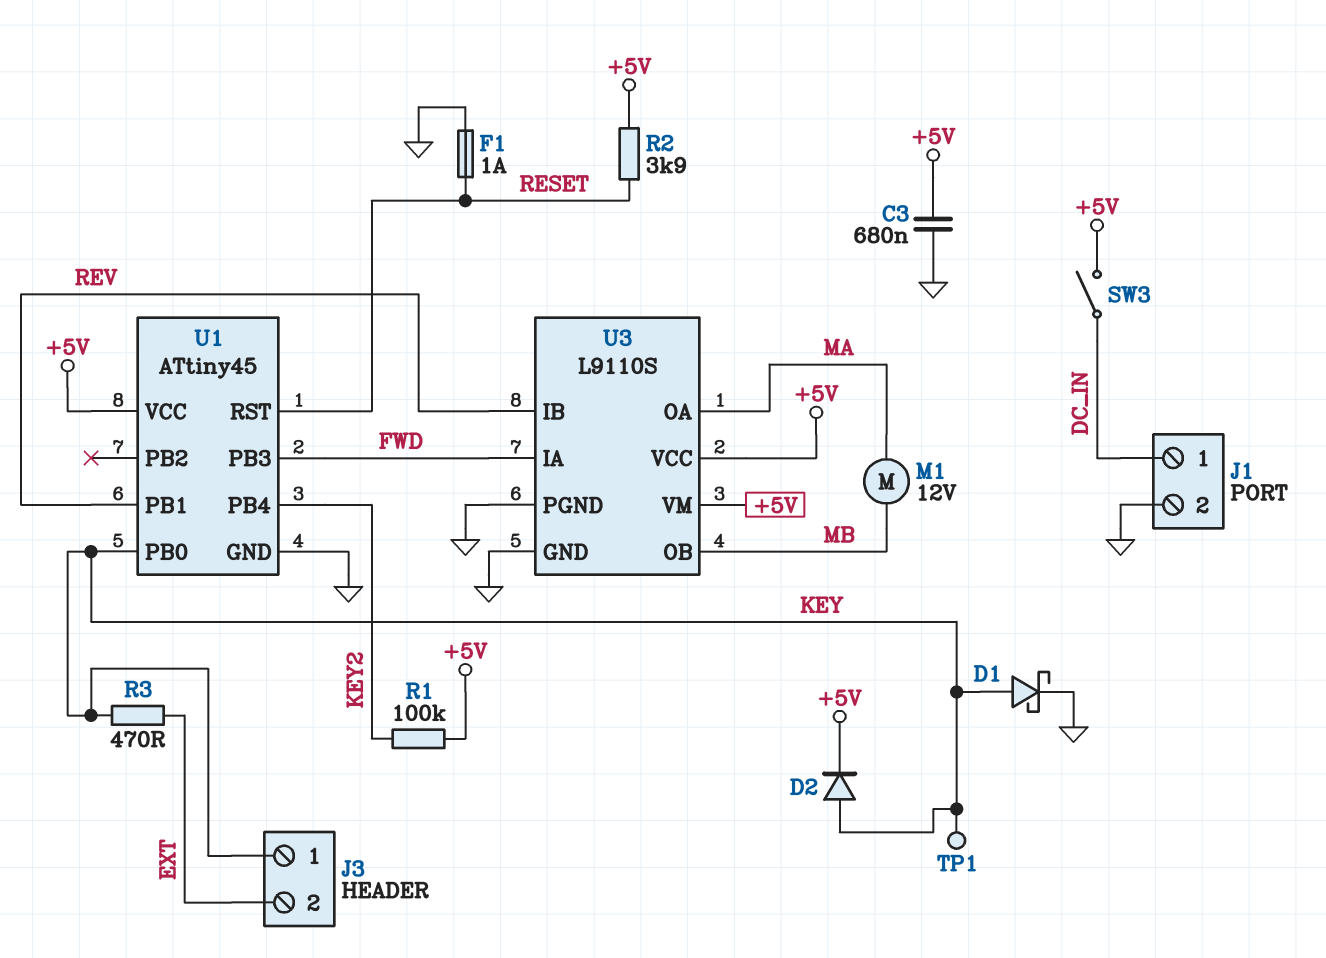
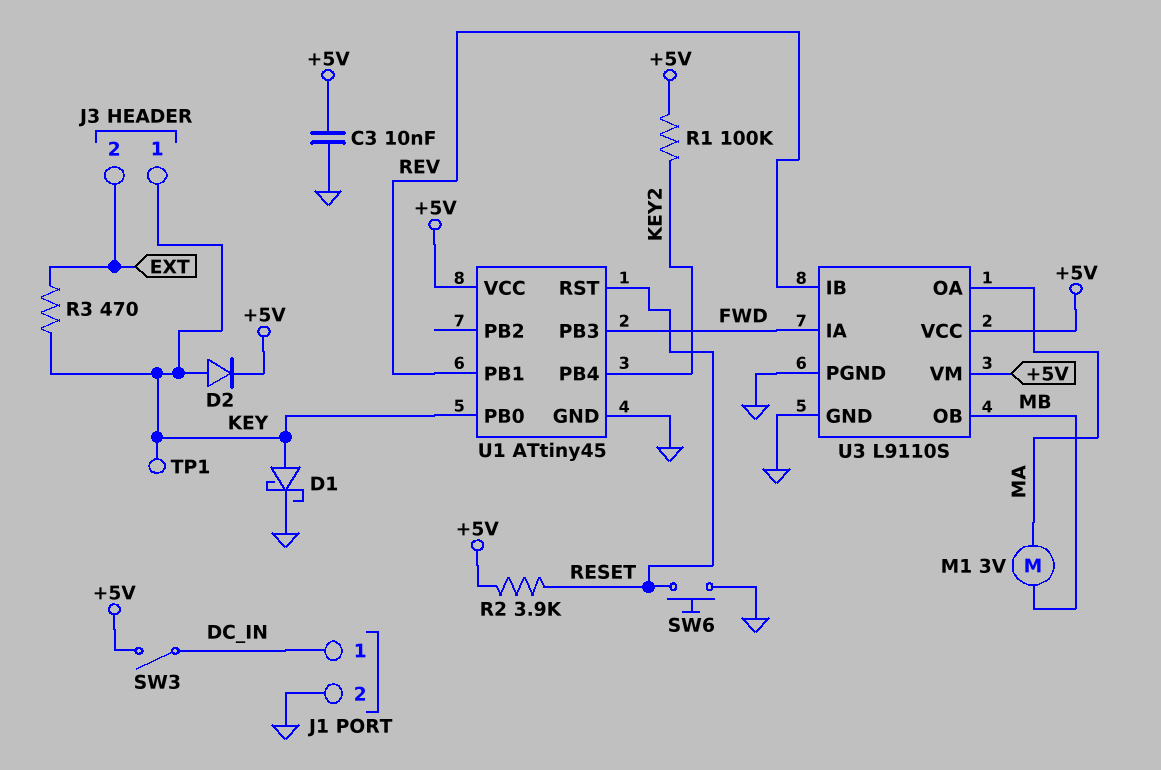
C3: 680nF (+5V, GND) -> 10nF (+5V, GND)
F1: 1A (GND, RESET) -> none
M1: motor 12V (MA, MB) -> motor 3V (MA, MB)
SW6: none -> button (GND, RESET)

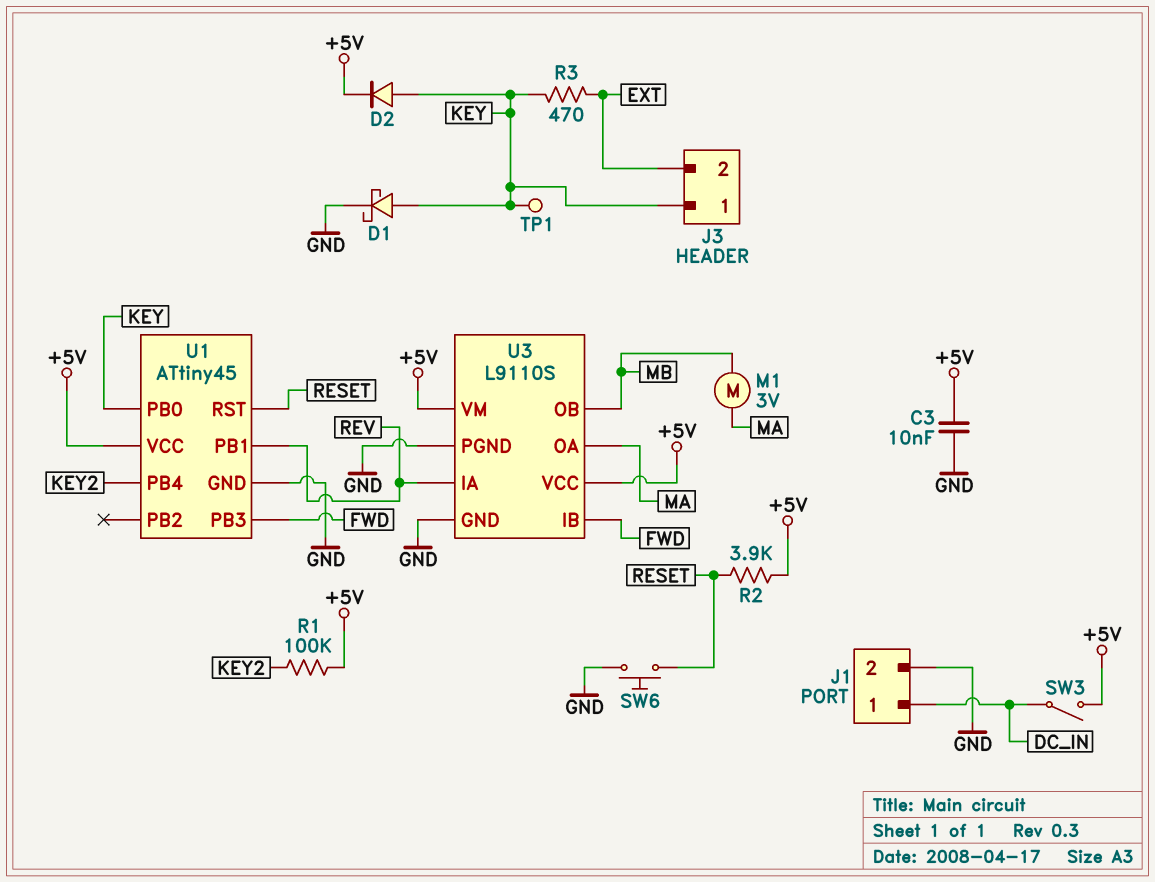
U3 pin IA: FWD -> REV
U3 pin IB: REV -> FWD

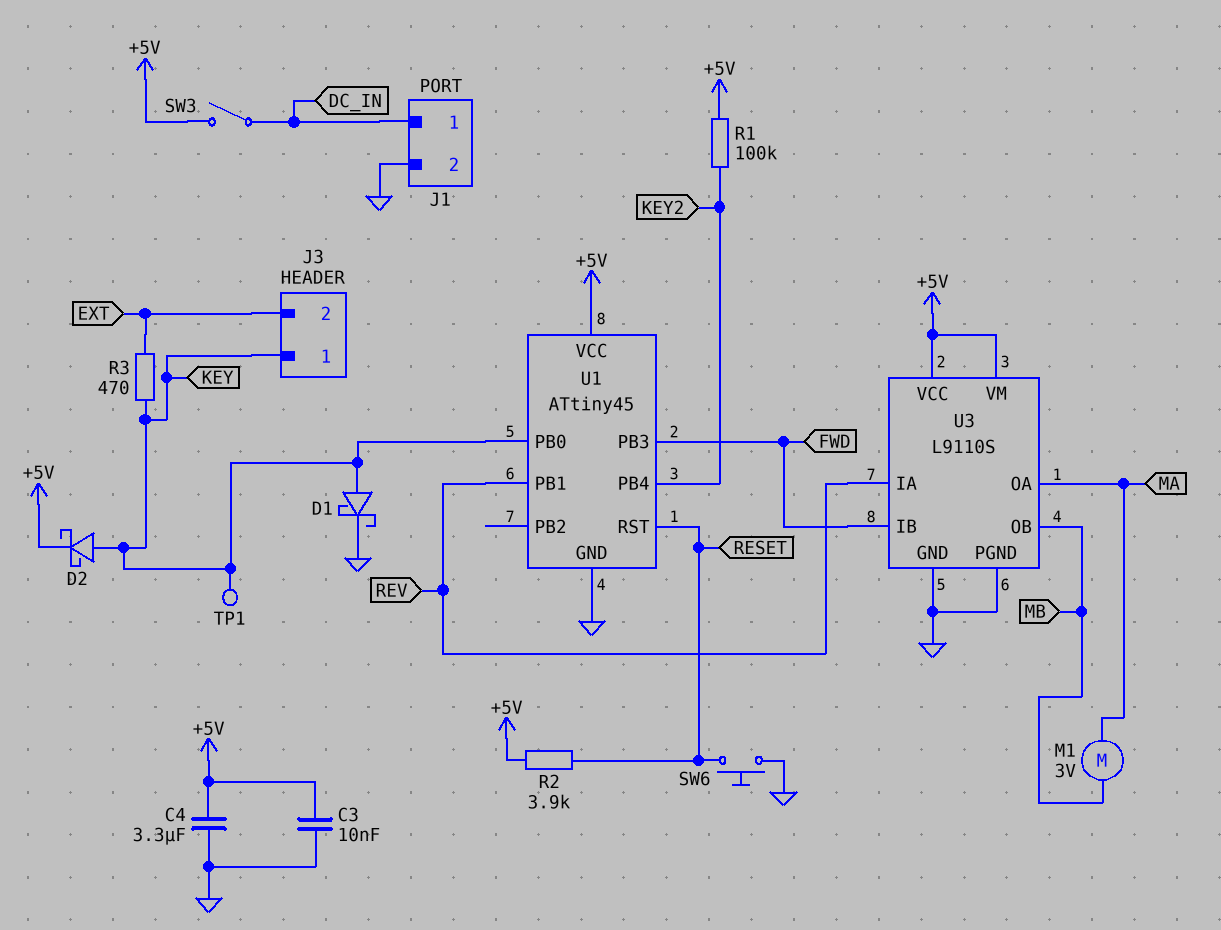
C4: none -> 3.3uF (+5V, GND)
D2: diode (A KEY, K +5V) -> schottky (A KEY, K +5V)

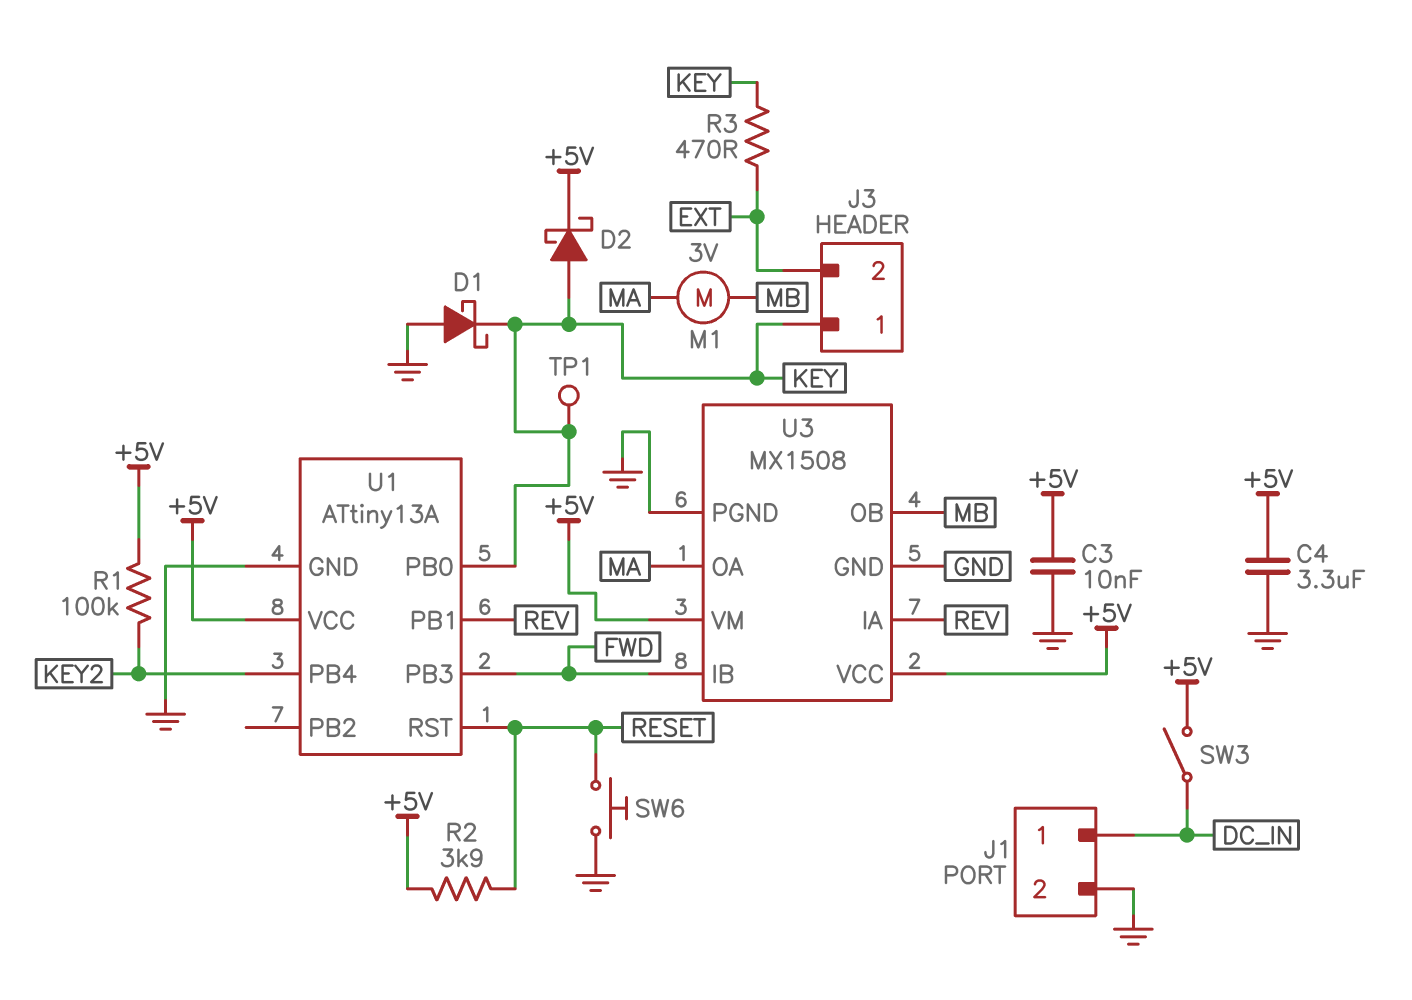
D1: schottky (A KEY, K GND) -> schottky (A GND, K KEY)
U1: ATtiny45 -> ATtiny13A
U3: L9110S -> MX1508

